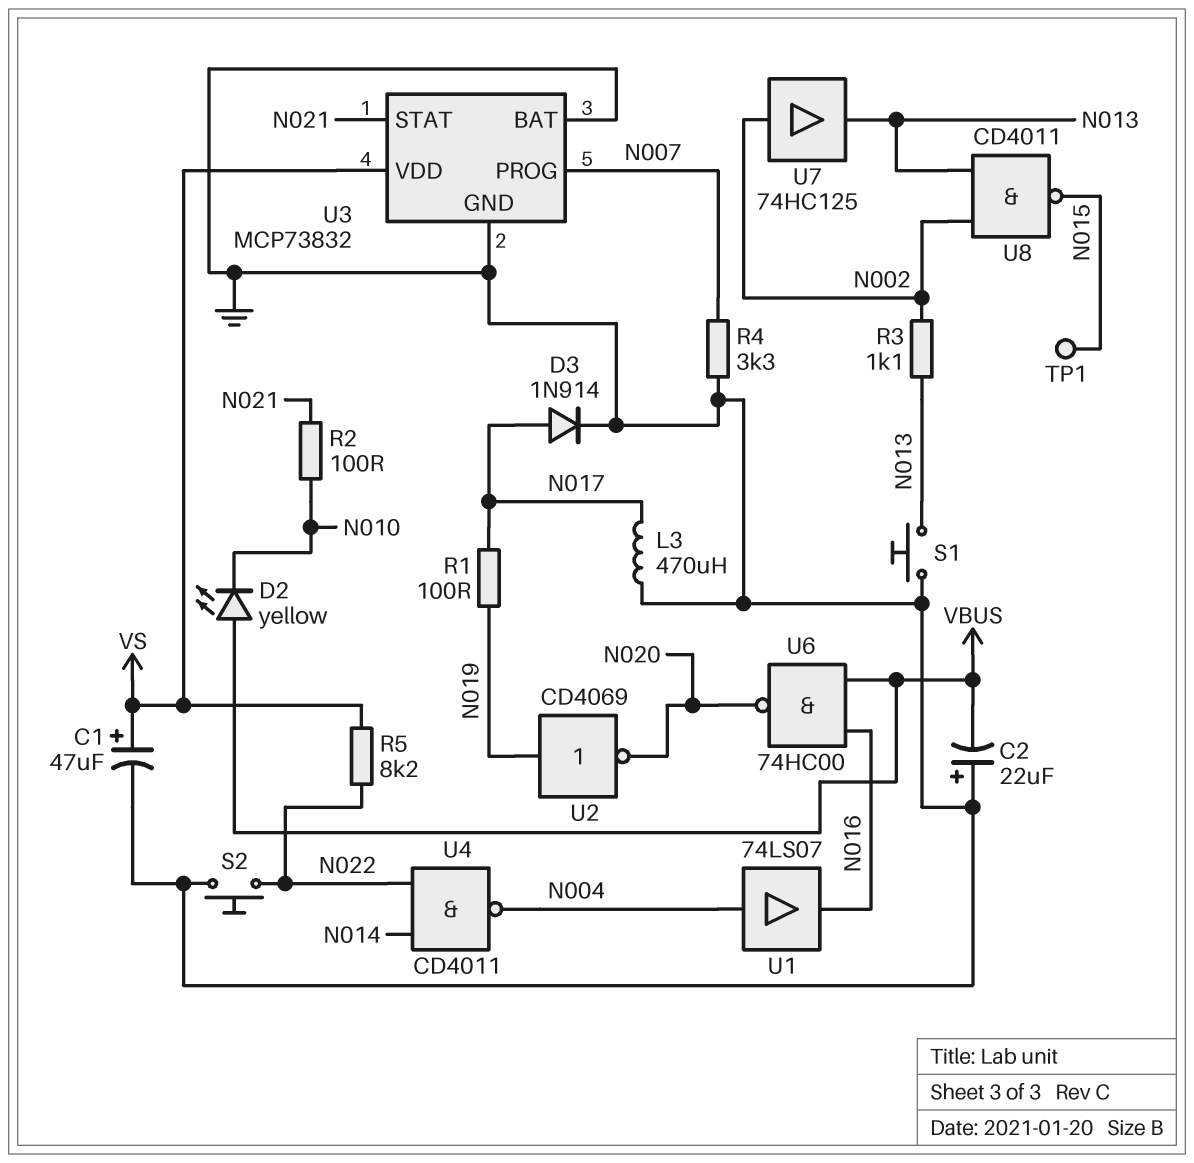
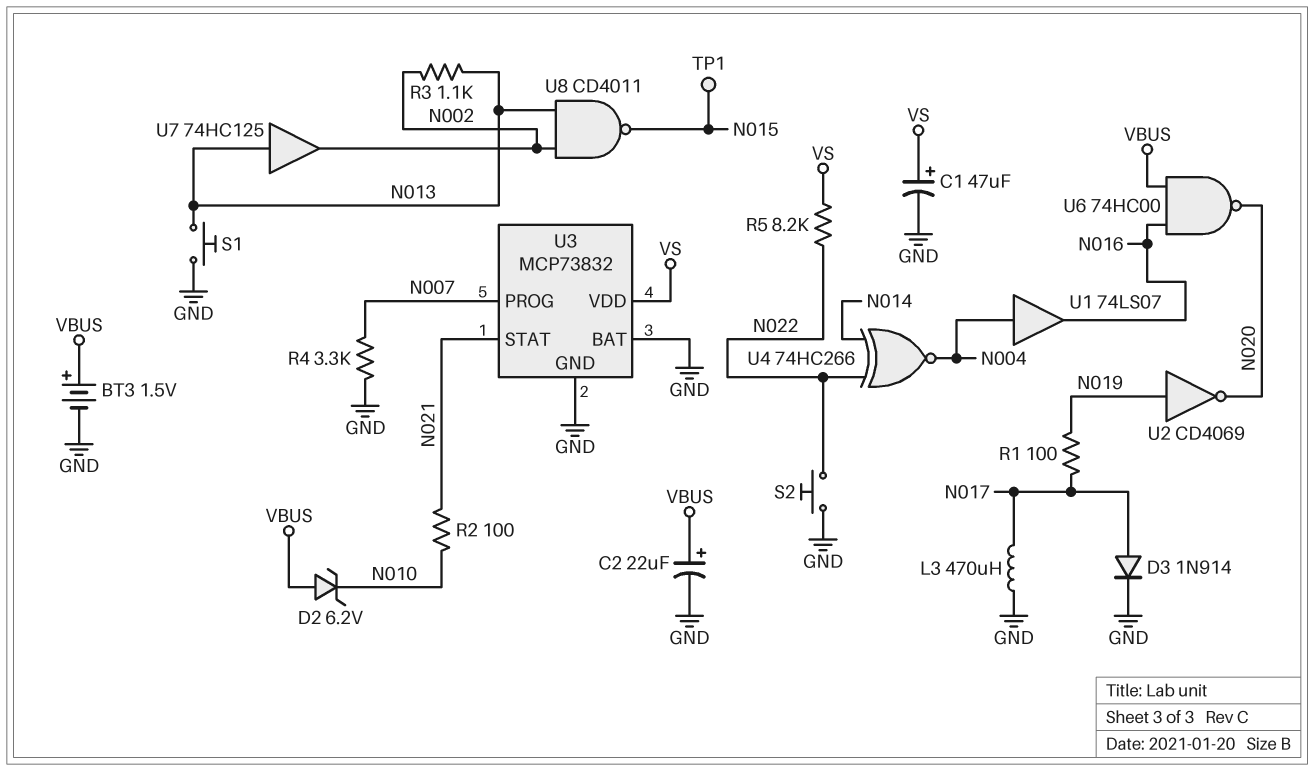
BT3: none -> 1.5V (plus VBUS, minus GND)
C2: 22uF (plus GND, minus VBUS) -> 22uF (plus VBUS, minus GND)
D2: LED yellow (A VBUS, K N010) -> zener 6.2V (A VBUS, K N010)
U4: NAND CD4011 (in N014, in N022, out N004) -> XNOR 74HC266 (in N014, in N022, out N004)
U7: buffer 74HC125 (in N002, out N013) -> buffer 74HC125 (in N013, out N002)

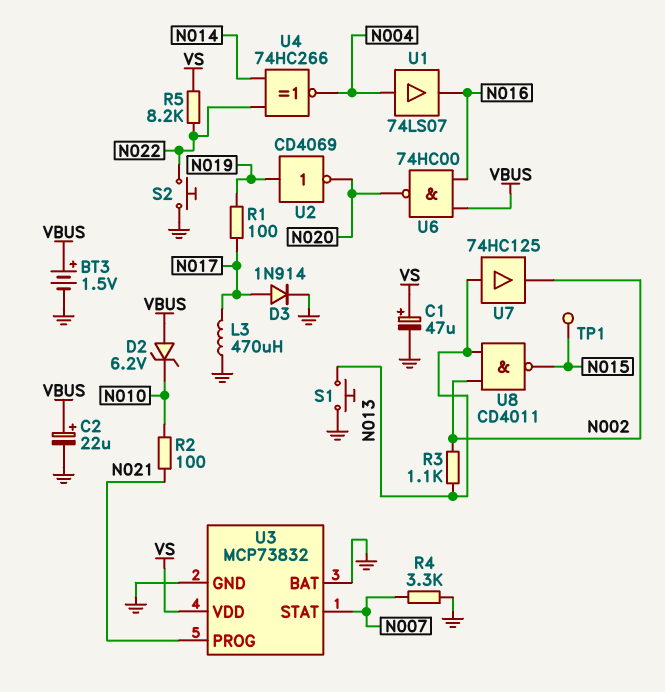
U3 pin PROG: N007 -> N021
U3 pin STAT: N021 -> N007

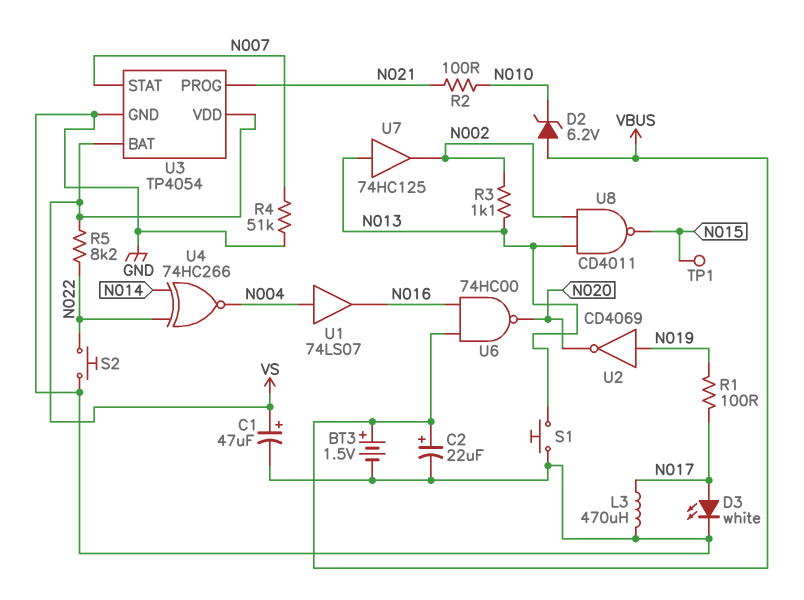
D3: diode 1N914 (A N017, K GND) -> LED white (A N017, K GND)
R4: 3.3k (GND, N007) -> 51k (GND, N007)
U3: MCP73832 -> TP4054
U3 pin BAT: GND -> VS

